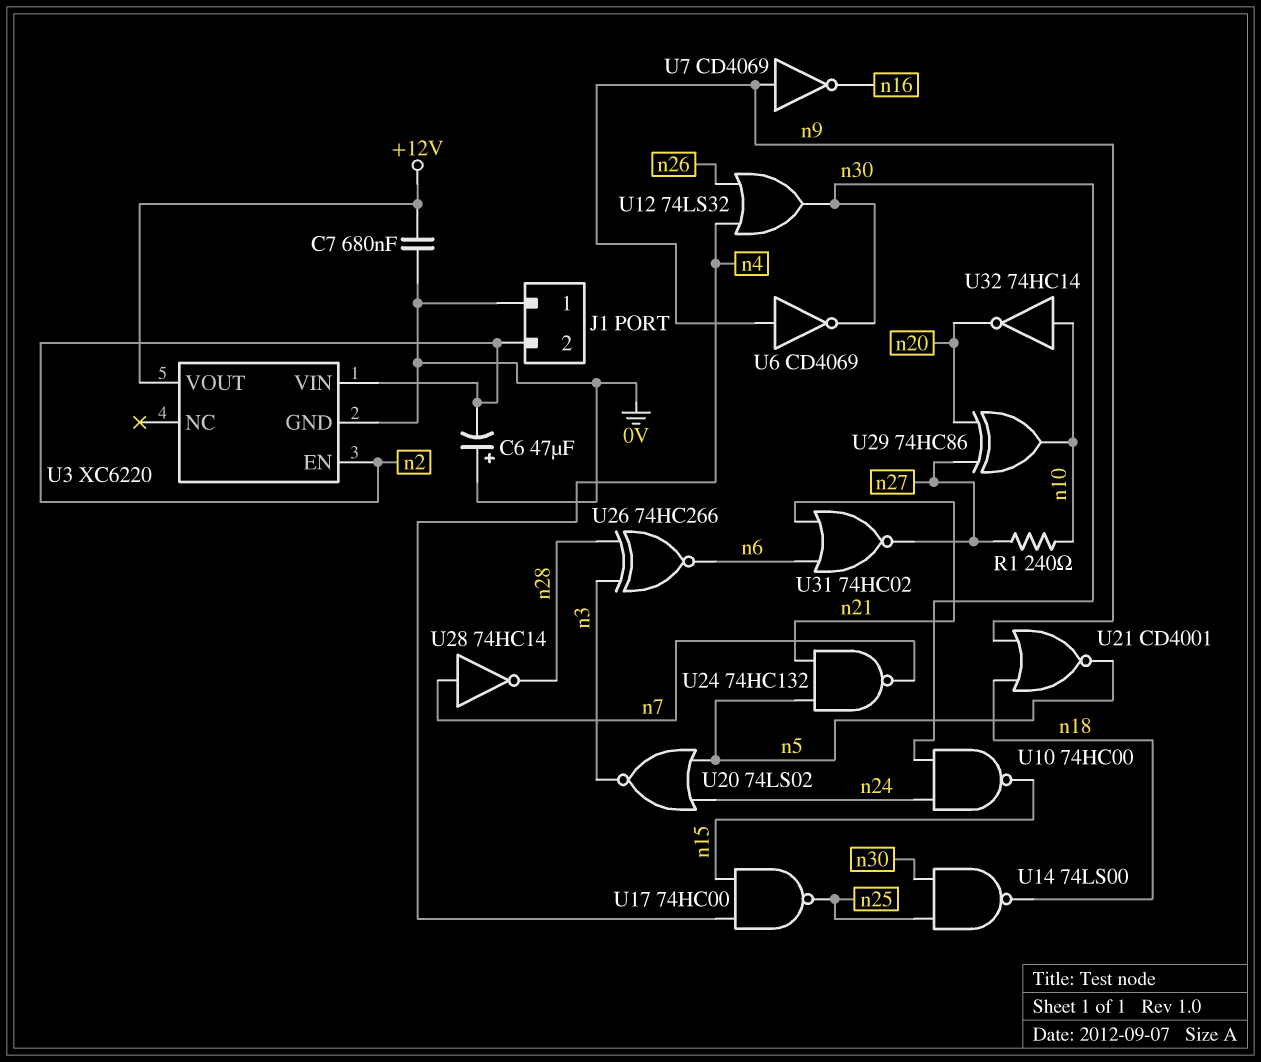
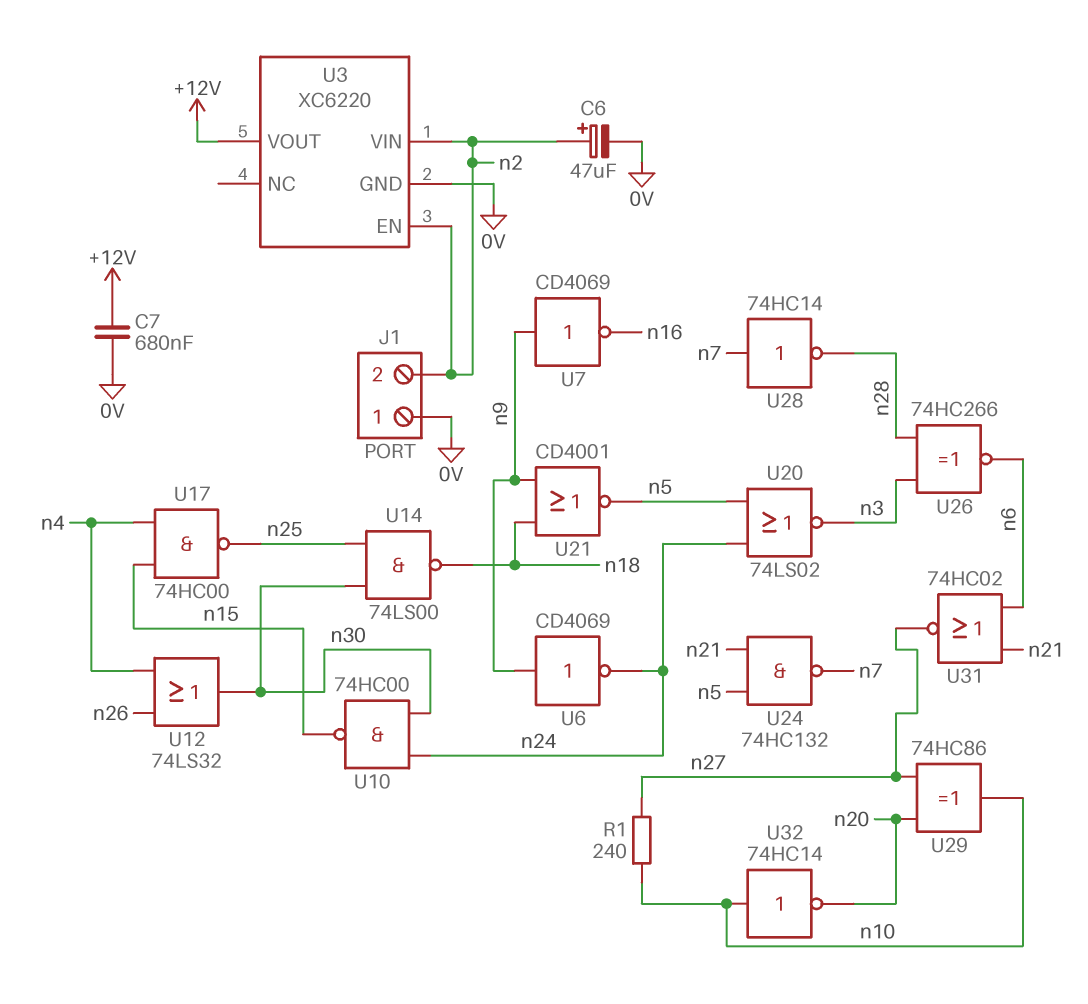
C6: 47uF (plus 0V, minus n2) -> 47uF (plus n2, minus 0V)
U6: NOT CD4069 (in n9, out n30) -> NOT CD4069 (in n9, out n24)

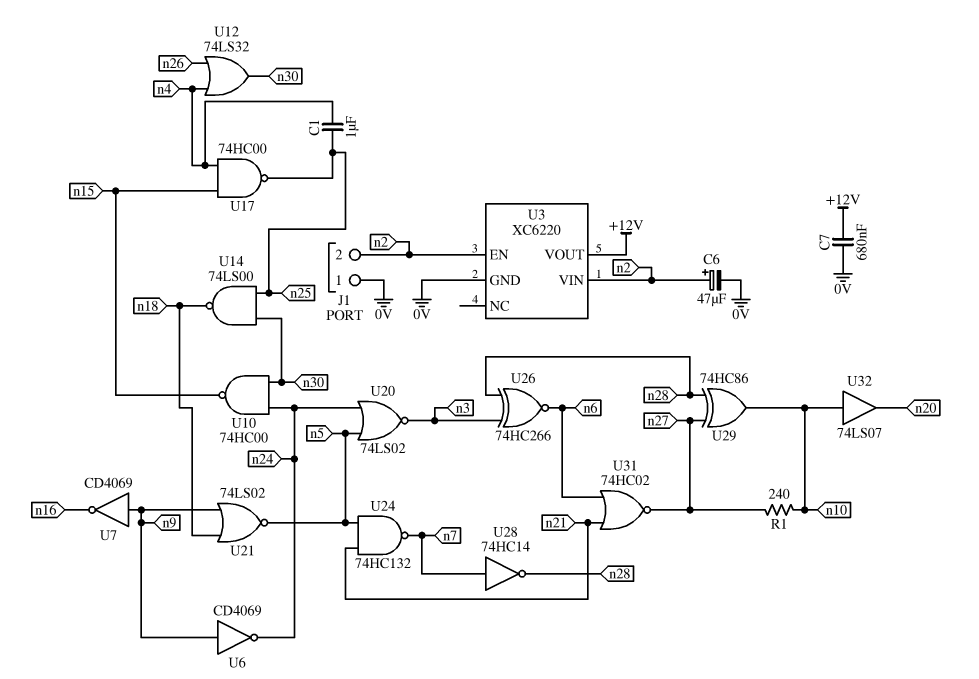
C1: none -> 1uF (n4, n25)
U21: NOR CD4001 (in n9, in n18, out n5) -> NOR 74LS02 (in n9, in n18, out n5)
U29: XOR 74HC86 (in n20, in n27, out n10) -> XOR 74HC86 (in n27, in n28, out n10)
U32: NOT 74HC14 (in n10, out n20) -> buffer 74LS07 (in n10, out n20)

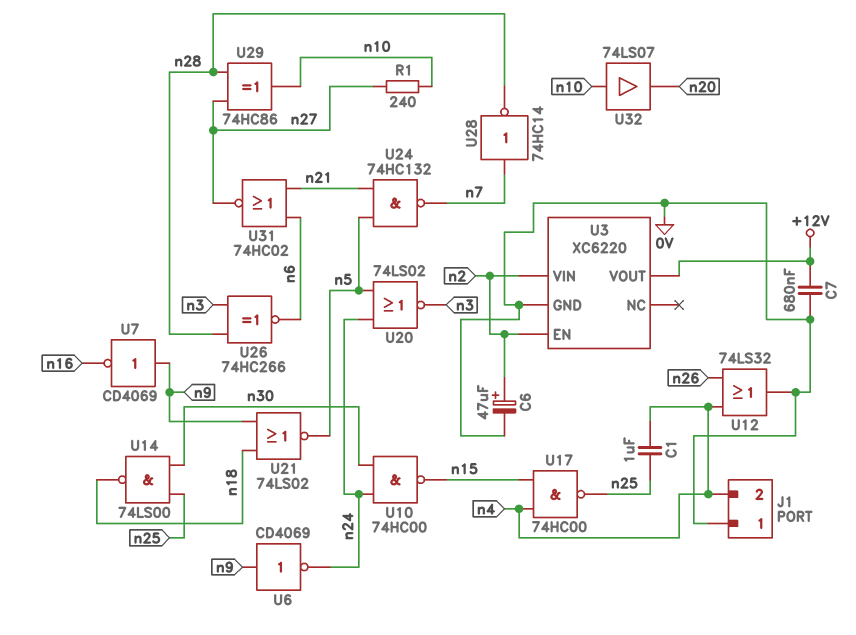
J1 pin 2: n2 -> n4
U12: OR 74LS32 (in n4, in n26, out n30) -> OR 74LS32 (in n4, in n26, out 0V)

